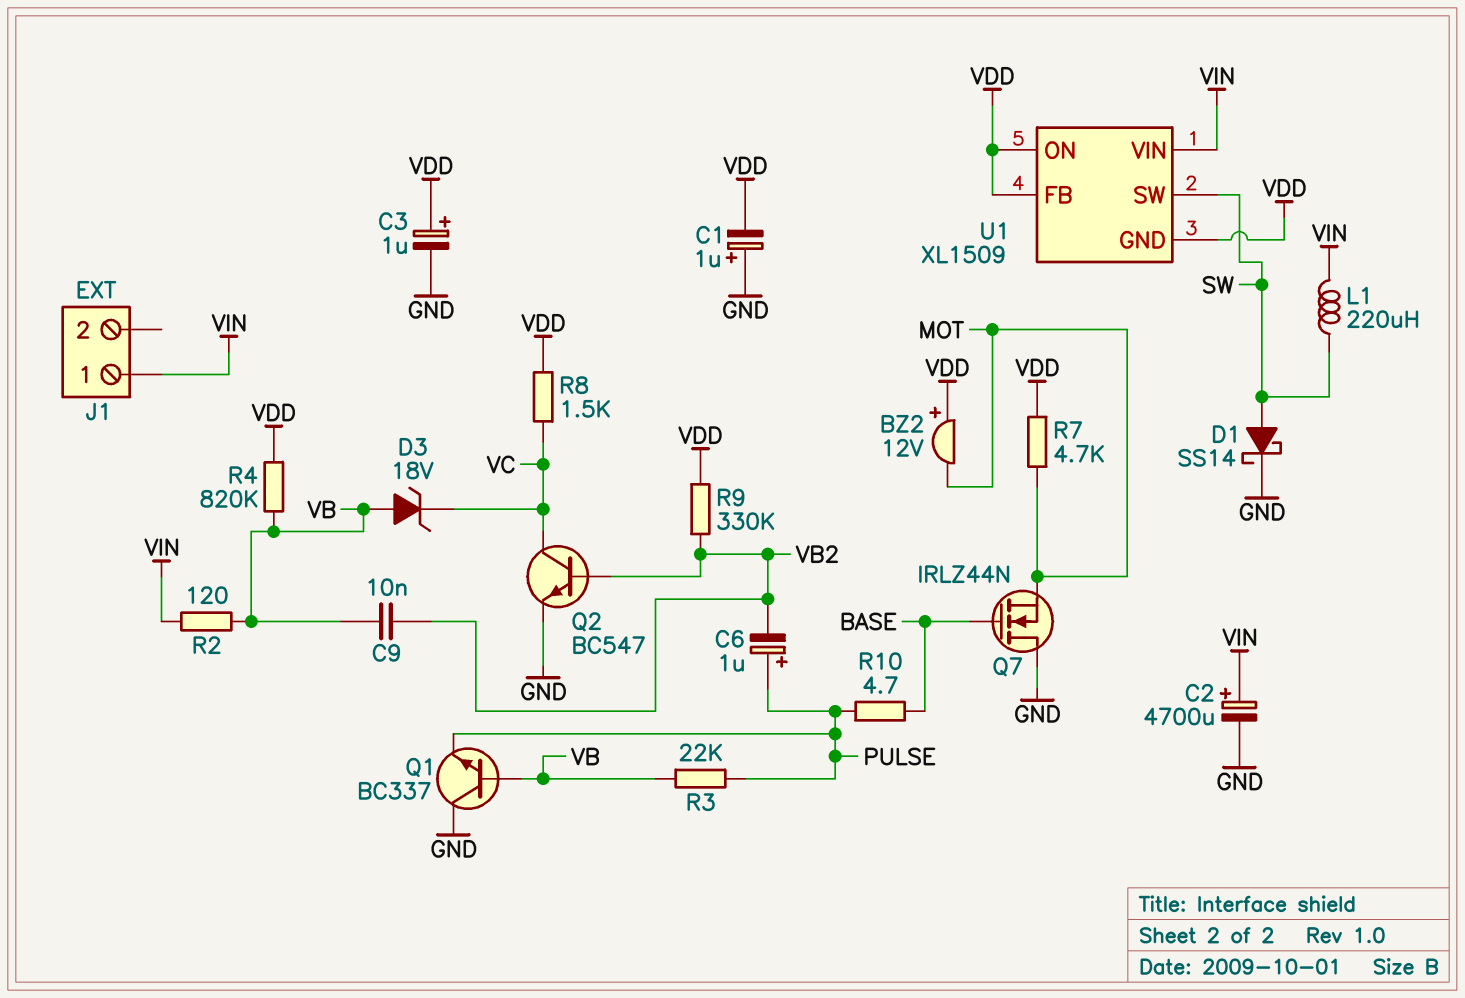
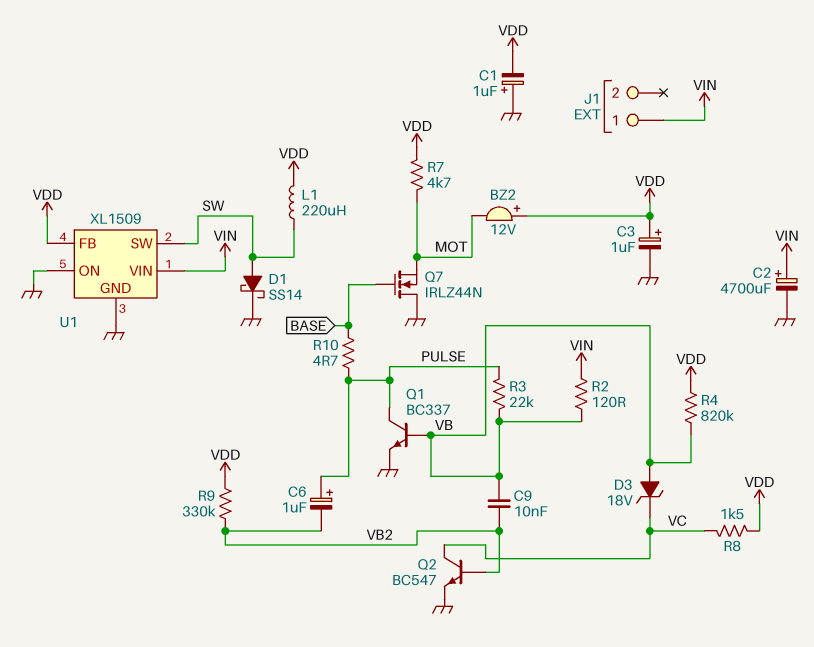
L1: 220uH (SW, VIN) -> 220uH (SW, VDD)
Q1: NPN BC337 (B VB, C GND, E PULSE) -> NPN BC337 (B VB, C PULSE, E GND)
U1 pin GND: VDD -> GND
U1 pin ON: VDD -> GND

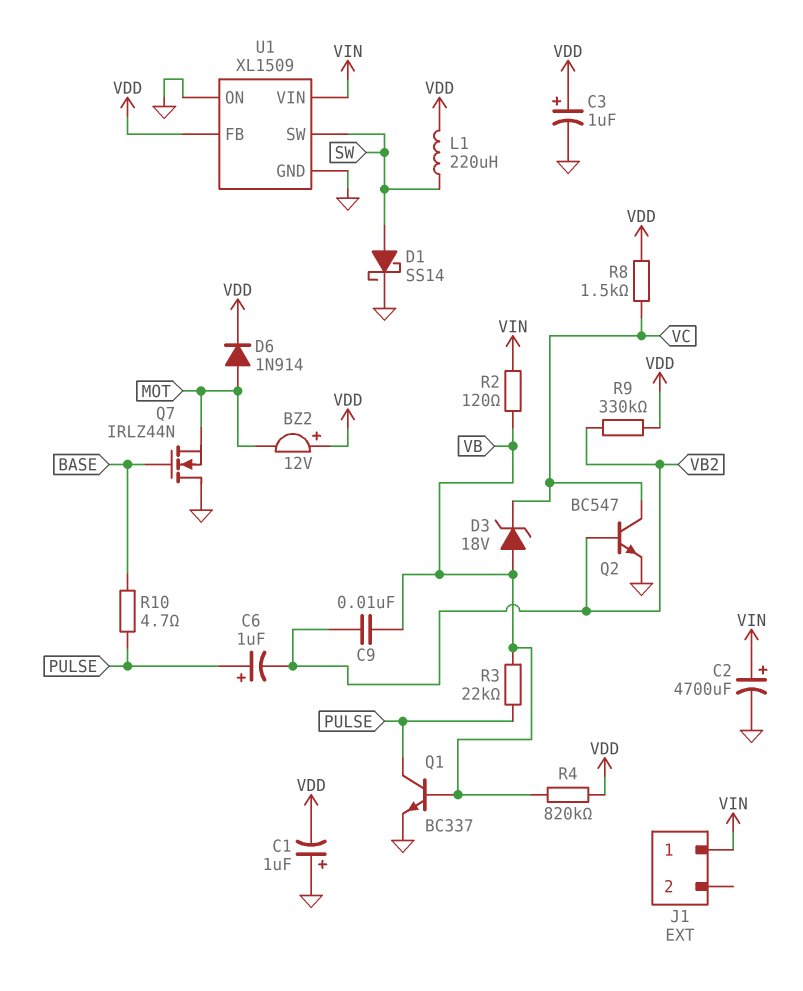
D6: none -> diode 1N914 (A MOT, K VDD)
R7: 4.7k (MOT, VDD) -> none

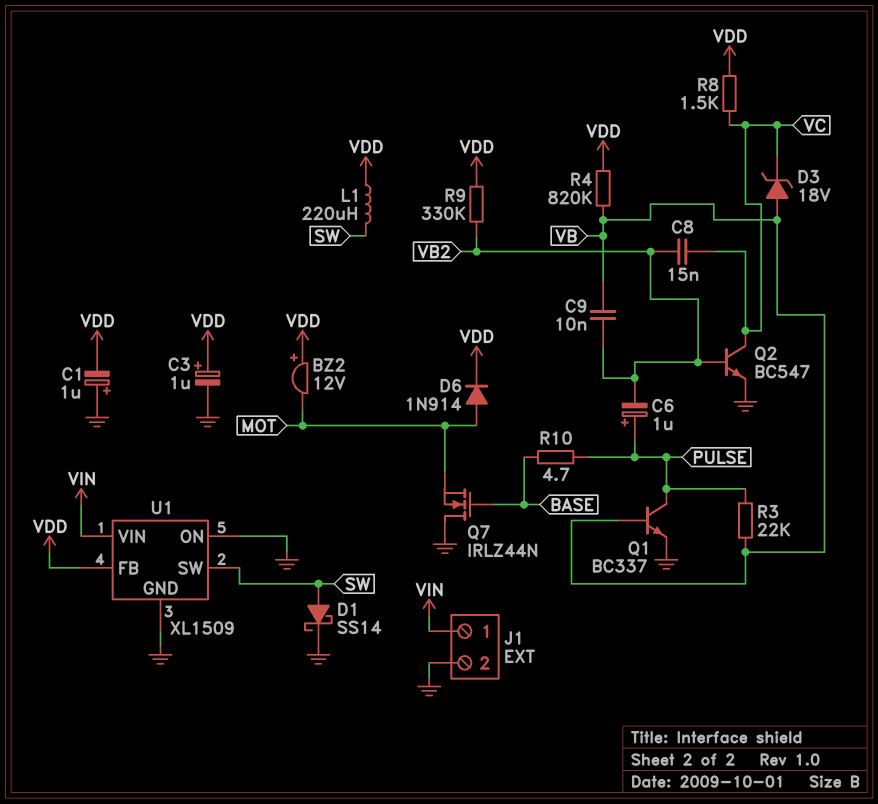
C2: 4700uF (plus VIN, minus GND) -> none
C8: none -> 15nF (VB2, VC)
J1 pin 2: none -> GND
R2: 120 (VB, VIN) -> none

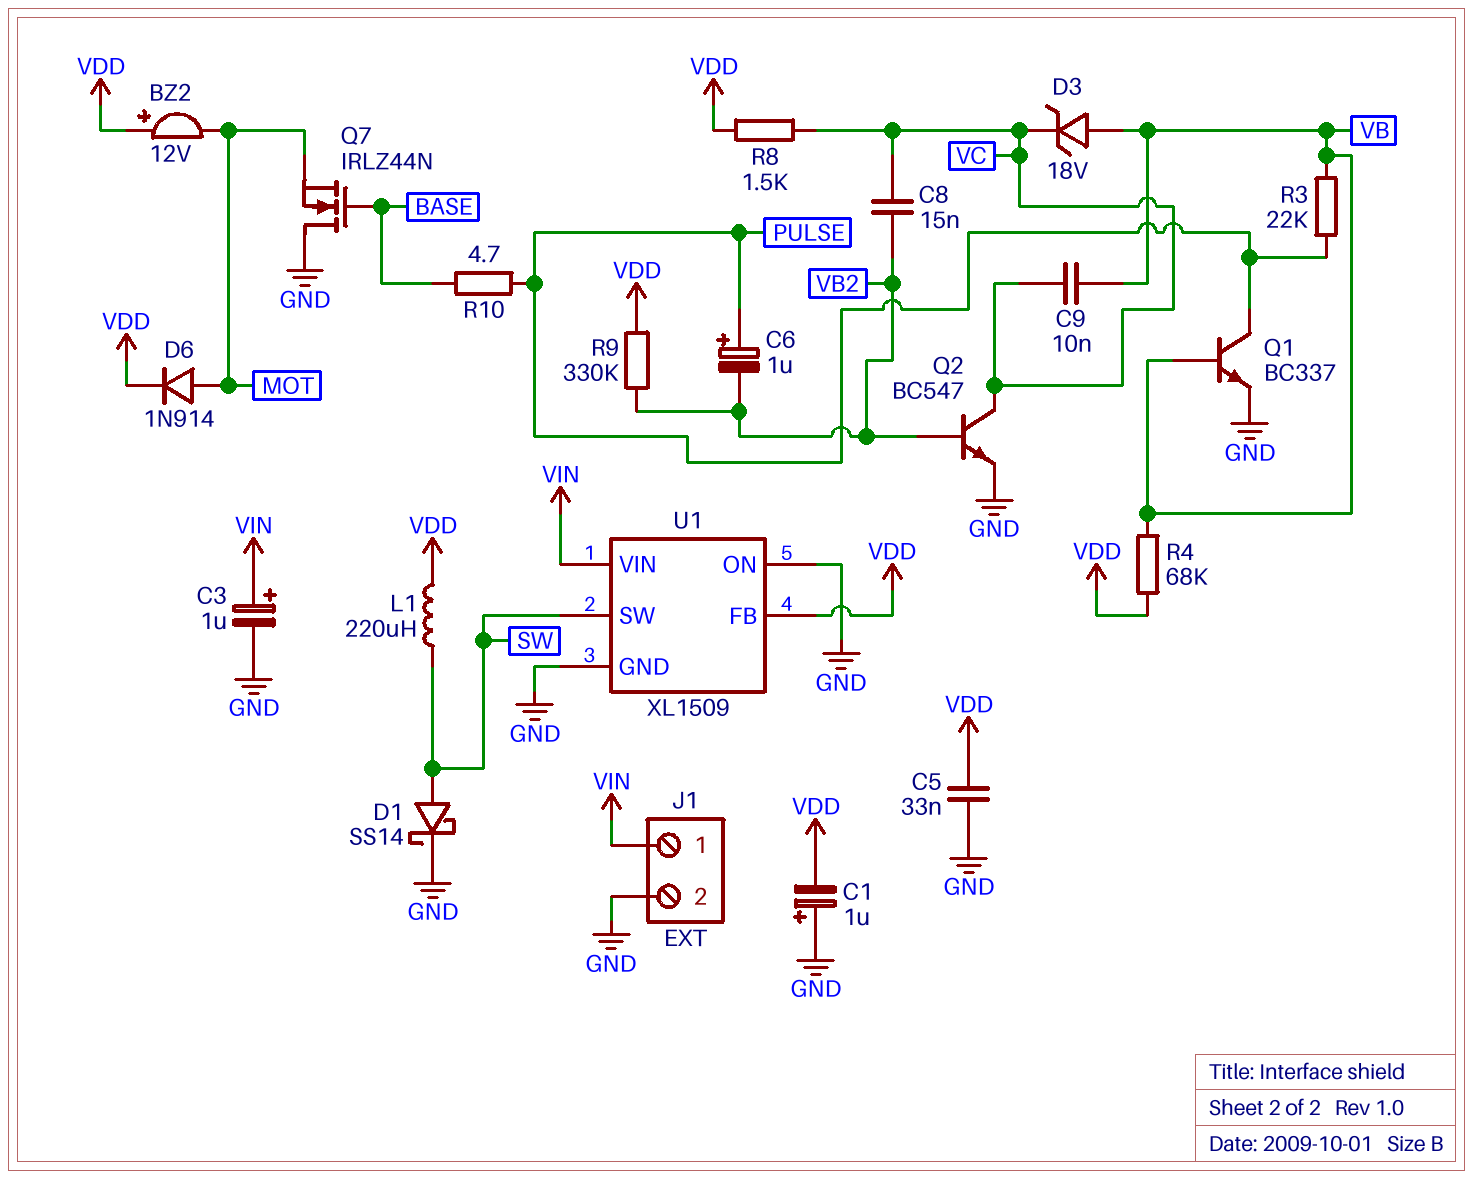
C3: 1uF (plus VDD, minus GND) -> 1uF (plus VIN, minus GND)
C5: none -> 33nF (GND, VDD)
C9: 10nF (VB, VB2) -> 10nF (VB, VC)
R4: 820k (VB, VDD) -> 68k (VB, VDD)

